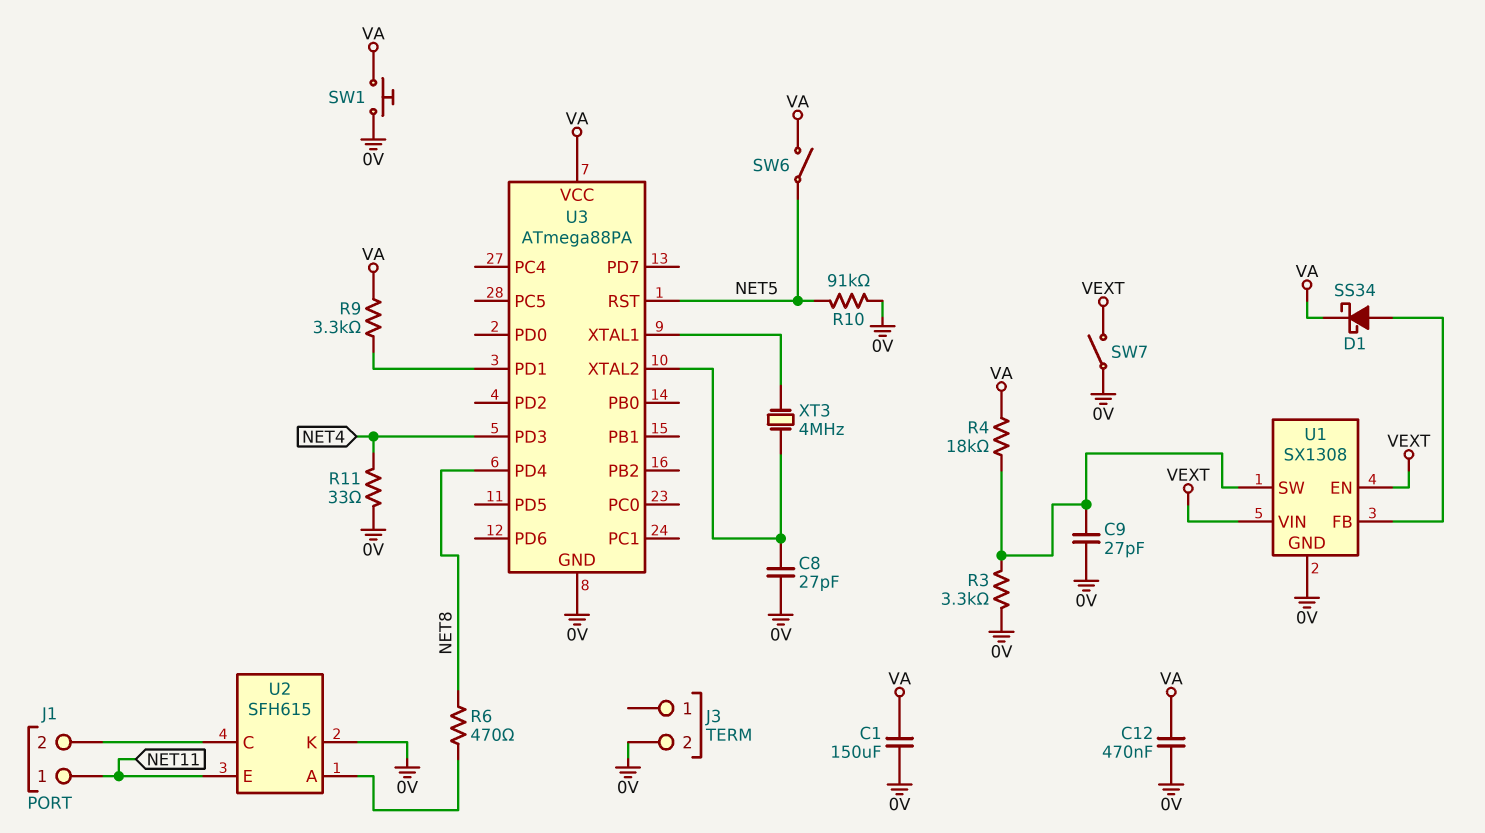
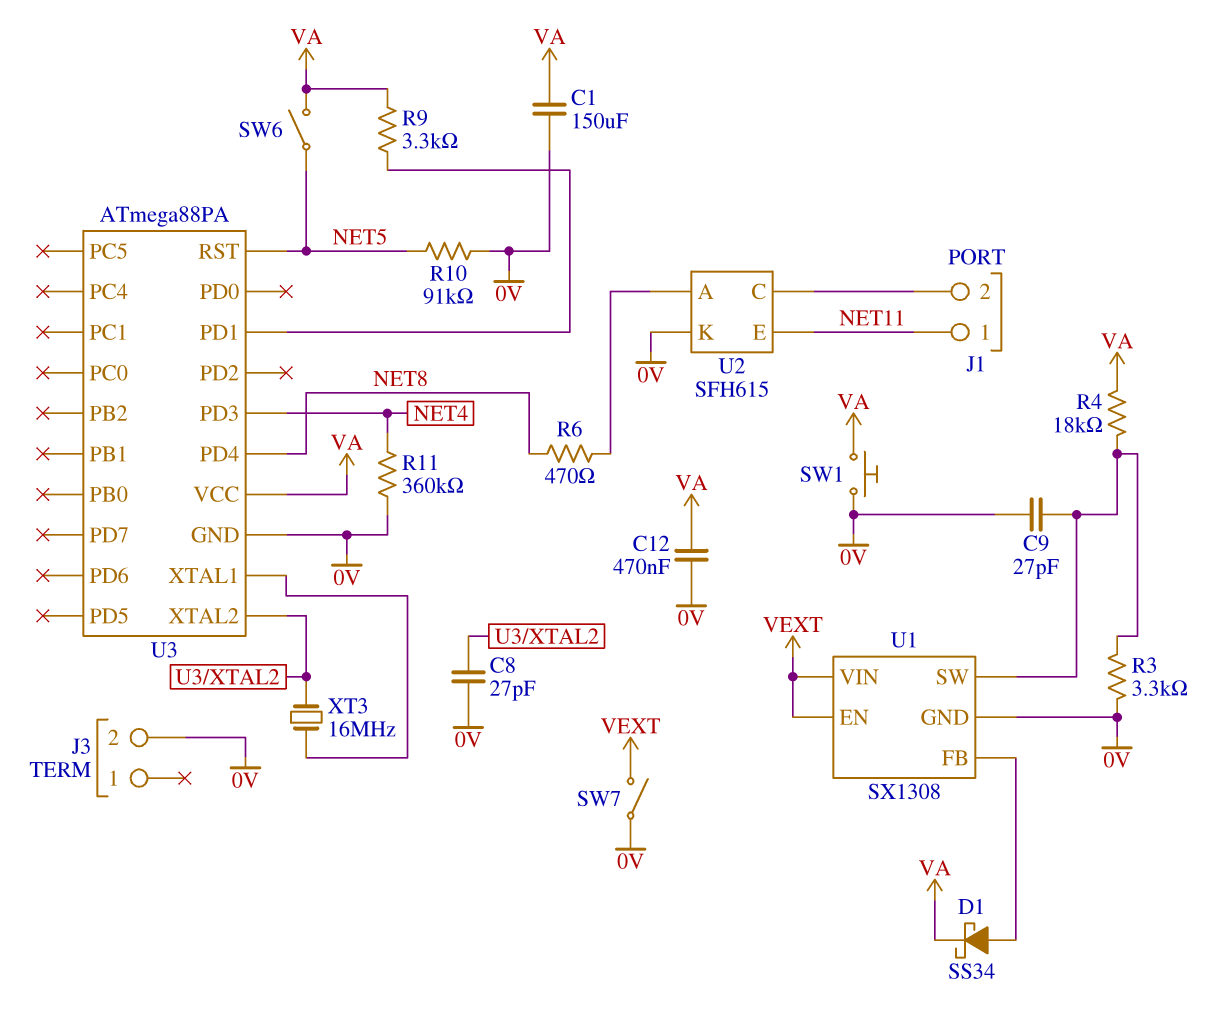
R11: 33 (0V, NET4) -> 360k (0V, NET4)
XT3: 4MHz (U3/XTAL1, U3/XTAL2) -> 16MHz (U3/XTAL1, U3/XTAL2)

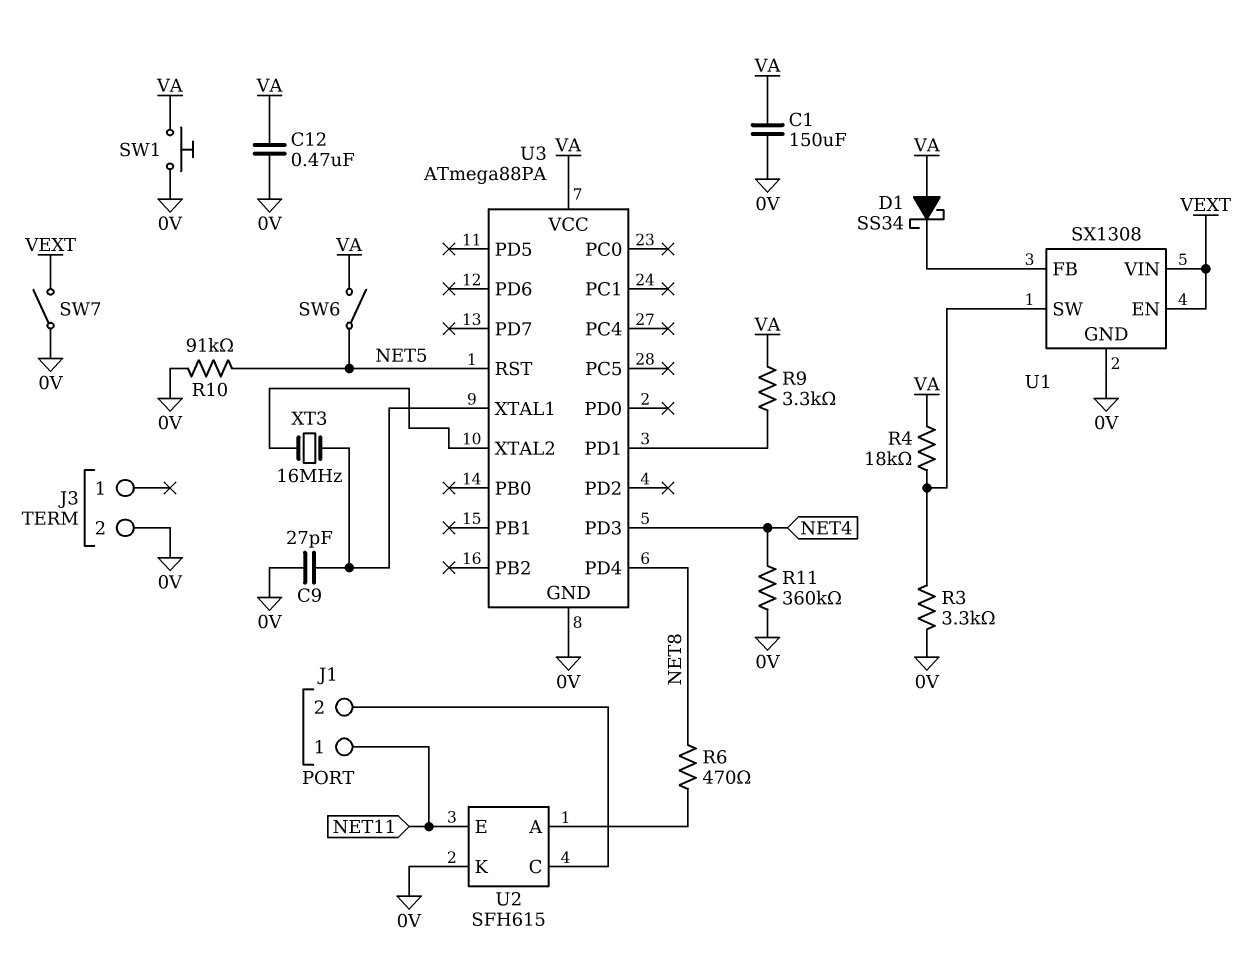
C8: 27pF (0V, U3/XTAL2) -> none
C9: 27pF (0V, U1/SW) -> 27pF (0V, U3/XTAL1)
D1: schottky SS34 (A U1/FB, K VA) -> schottky SS34 (A VA, K U1/FB)

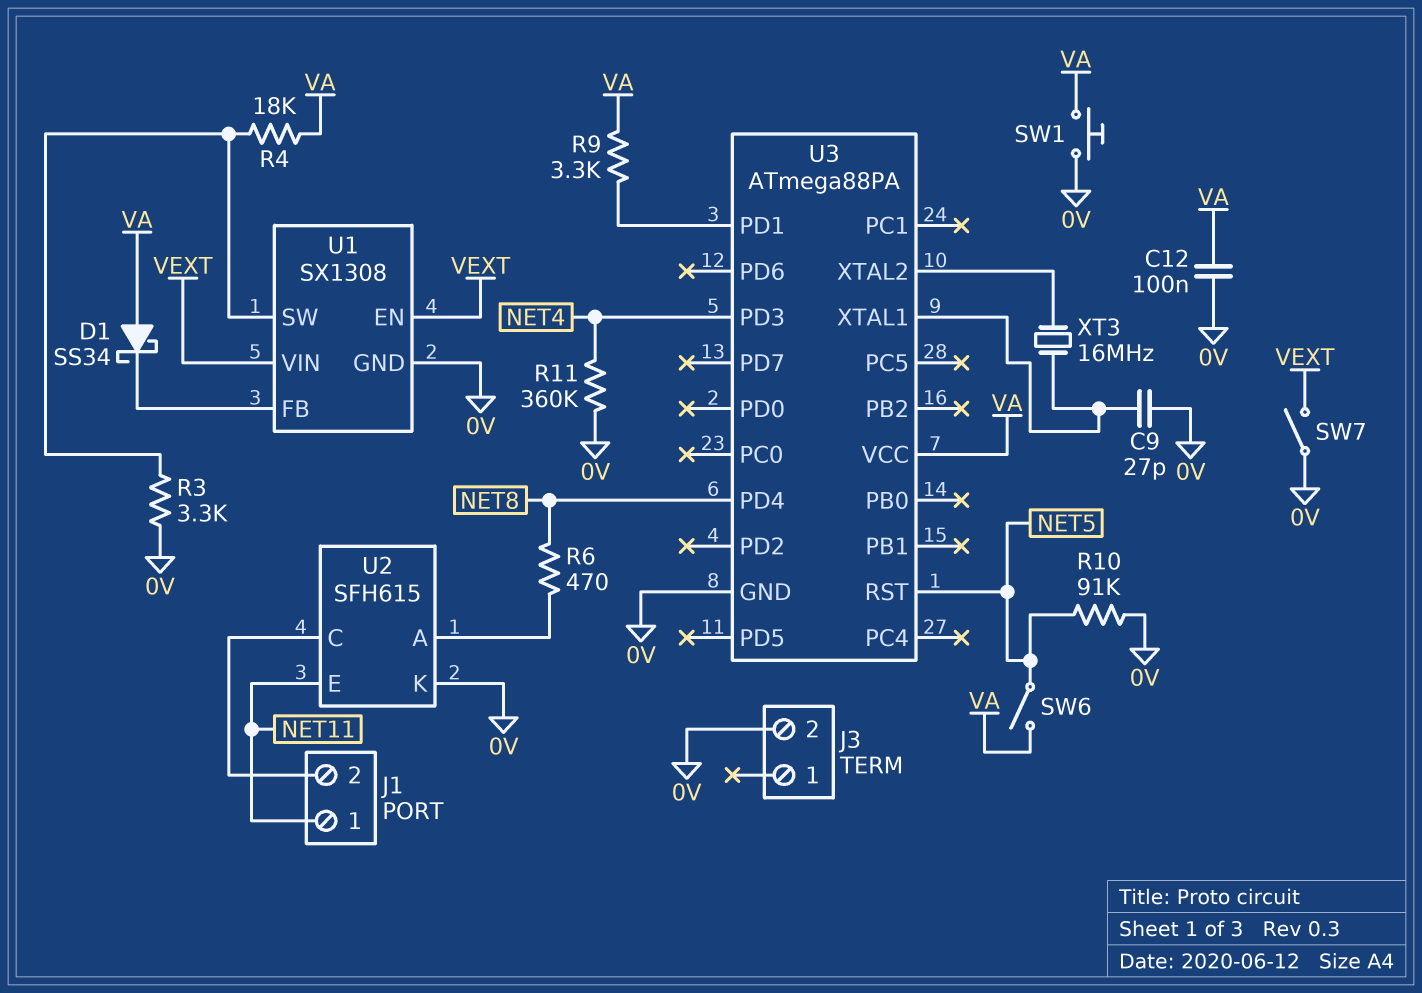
C1: 150uF (0V, VA) -> none
C12: 470nF (0V, VA) -> 100nF (0V, VA)

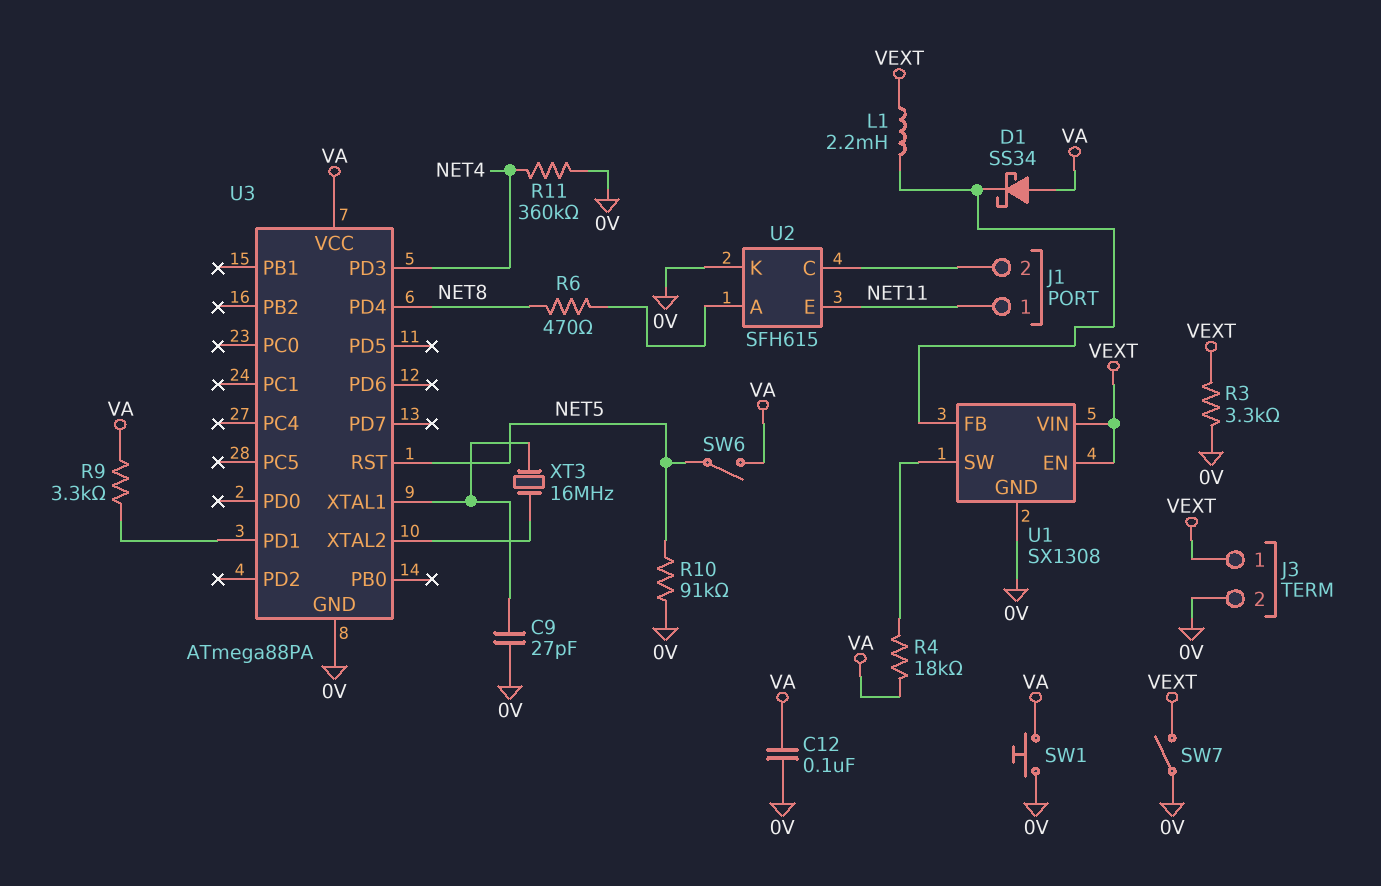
J3 pin 1: none -> VEXT
L1: none -> 2.2mH (U1/FB, VEXT)
R3: 3.3k (0V, U1/SW) -> 3.3k (0V, VEXT)

